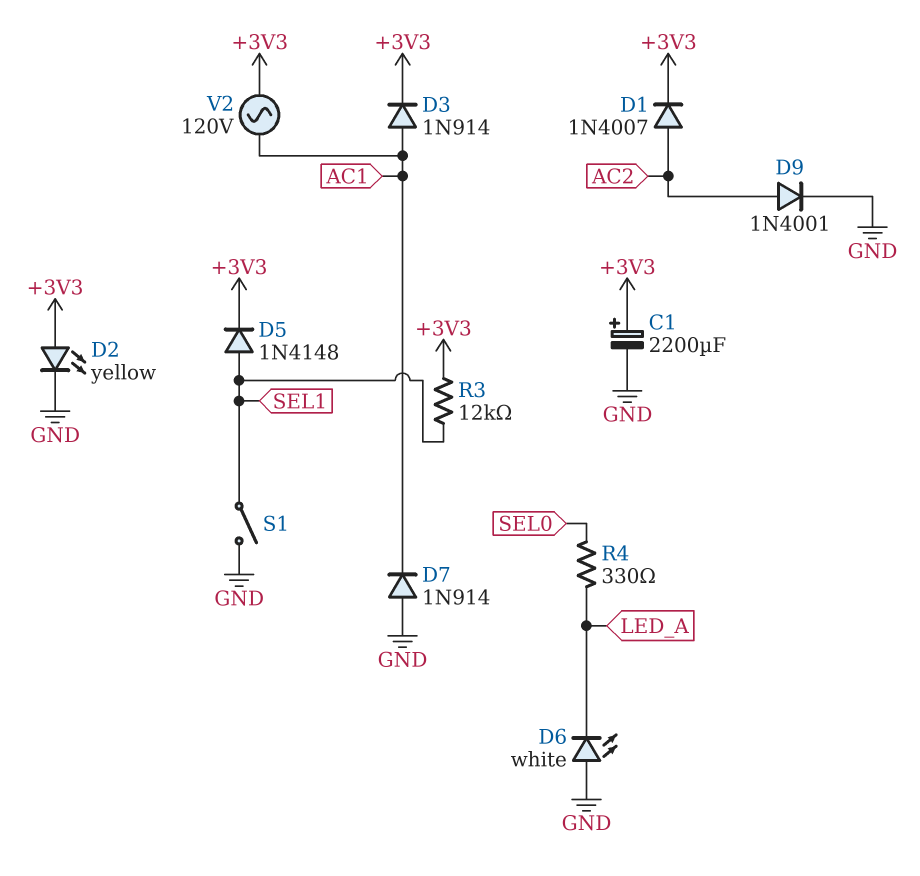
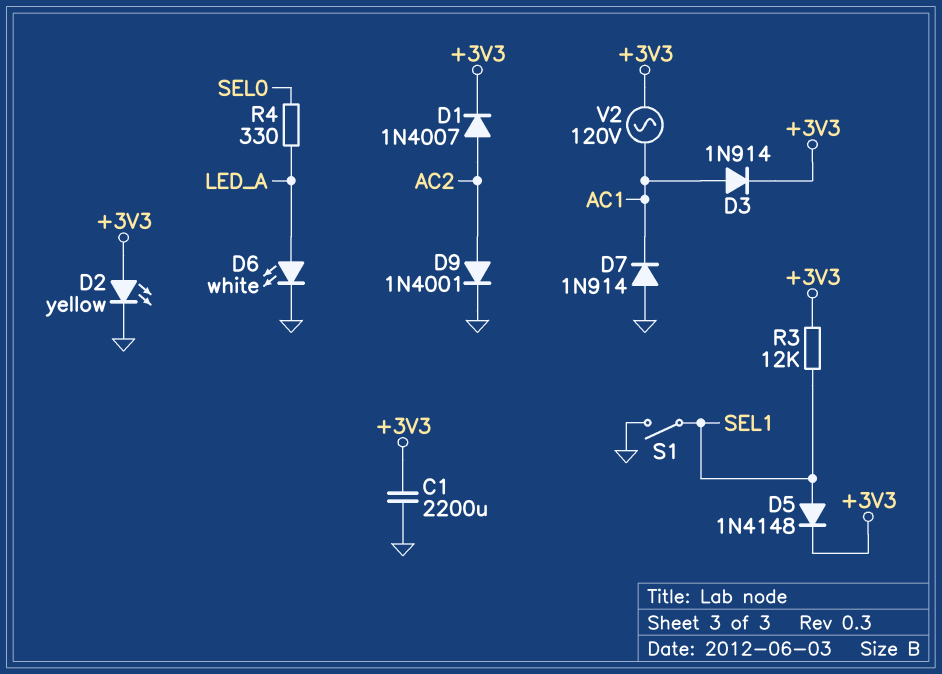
C1: 2200uF (plus +3V3, minus GND) -> 2200uF (+3V3, GND)
D6: LED white (A GND, K LED_A) -> LED white (A LED_A, K GND)

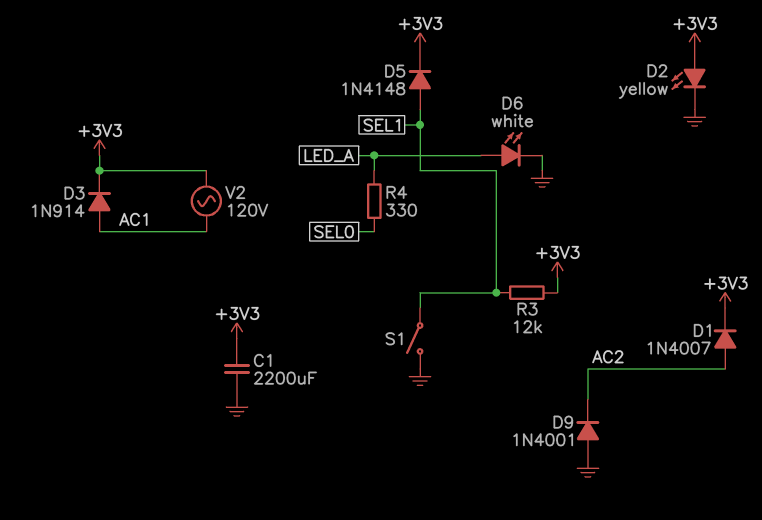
D7: diode 1N914 (A GND, K AC1) -> none
D9: diode 1N4001 (A AC2, K GND) -> diode 1N4001 (A GND, K AC2)

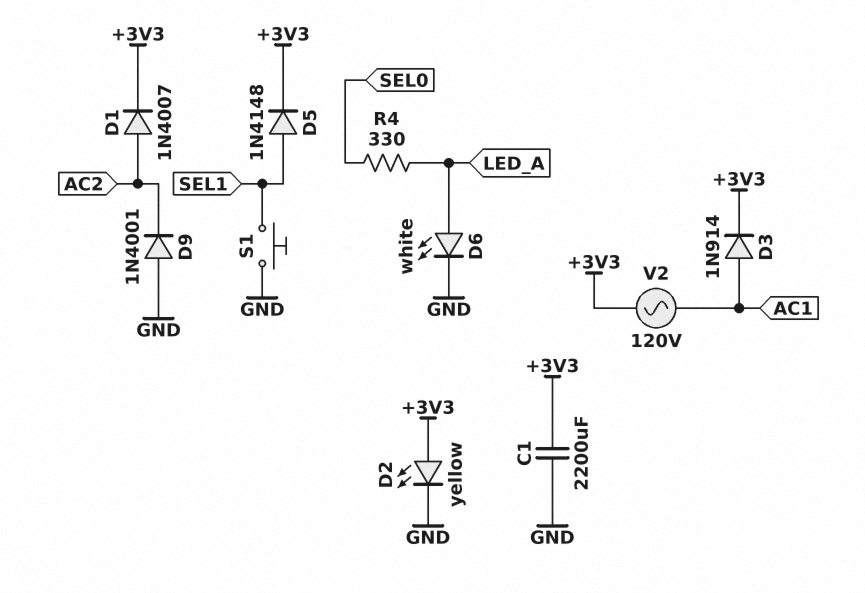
R3: 12k (+3V3, SEL1) -> none
S1: switch (GND, SEL1) -> button (GND, SEL1)

